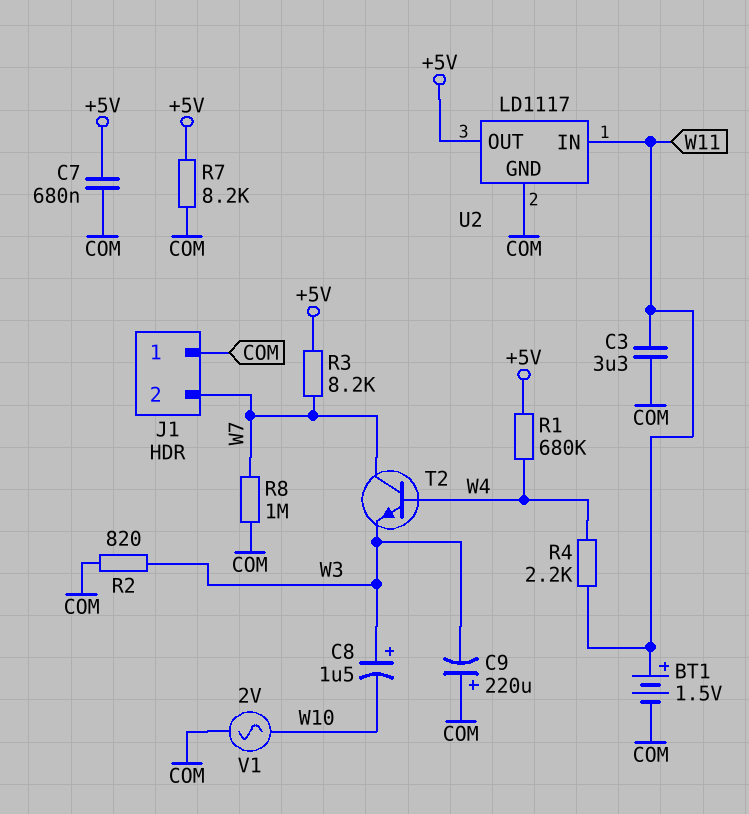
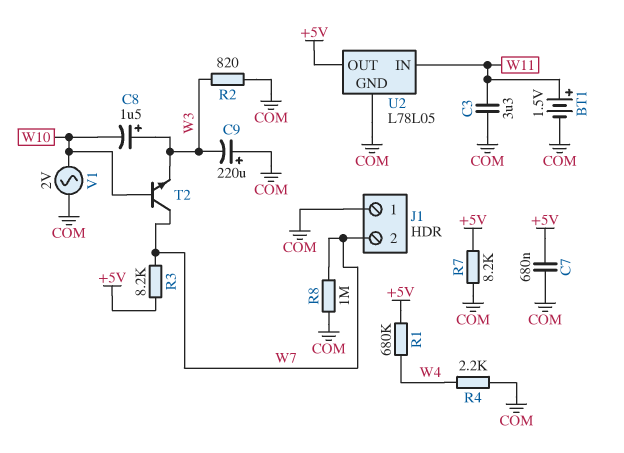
R4: 2.2k (W4, W11) -> 2.2k (COM, W4)
T2: NPN (B W4, C W7, E W3) -> NPN (B W10, C W7, E W3)
U2: LD1117 -> L78L05

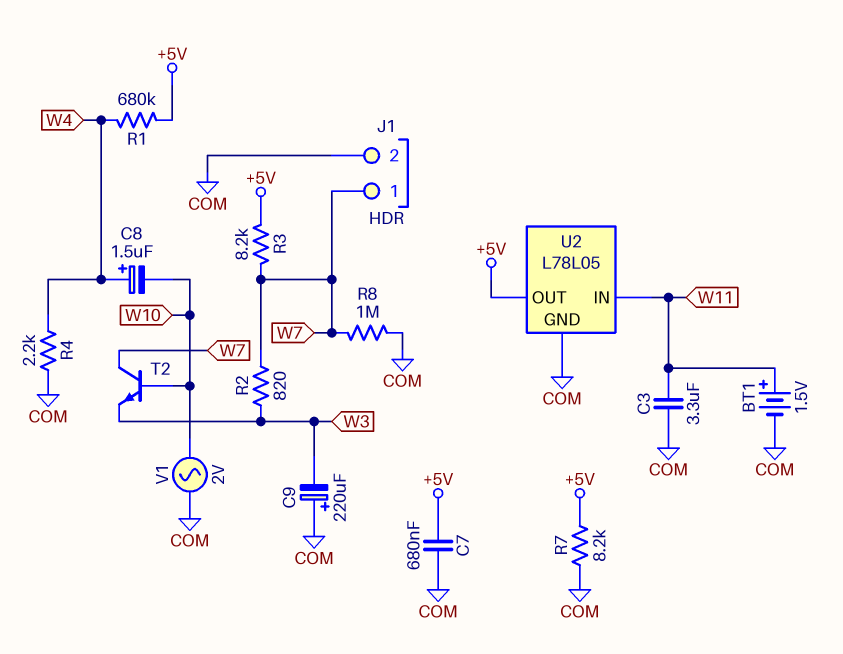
C8: 1.5uF (plus W3, minus W10) -> 1.5uF (plus W4, minus W10)
J1 pin 1: COM -> W7
J1 pin 2: W7 -> COM
R2: 820 (COM, W3) -> 820 (W3, W7)

